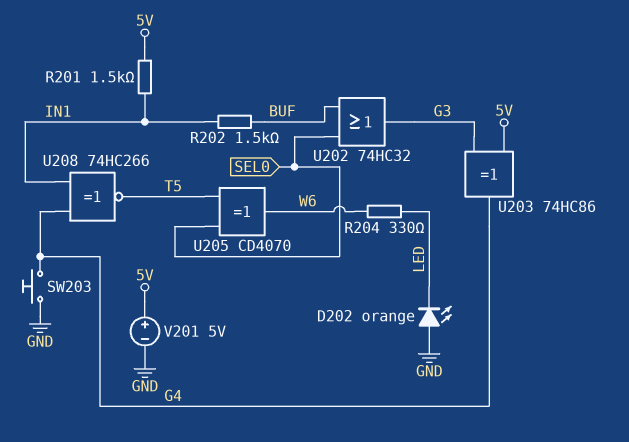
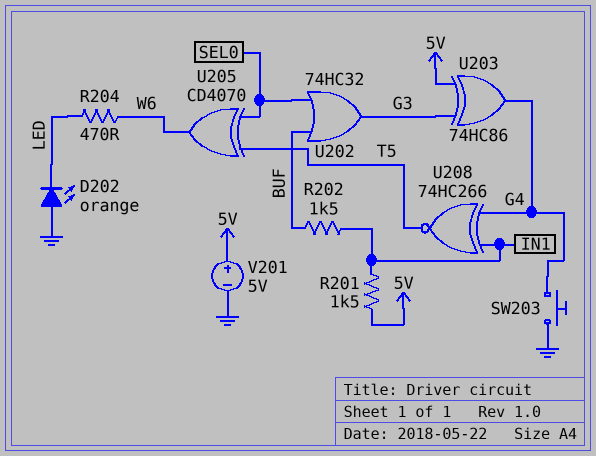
R204: 330 (LED, W6) -> 470 (LED, W6)

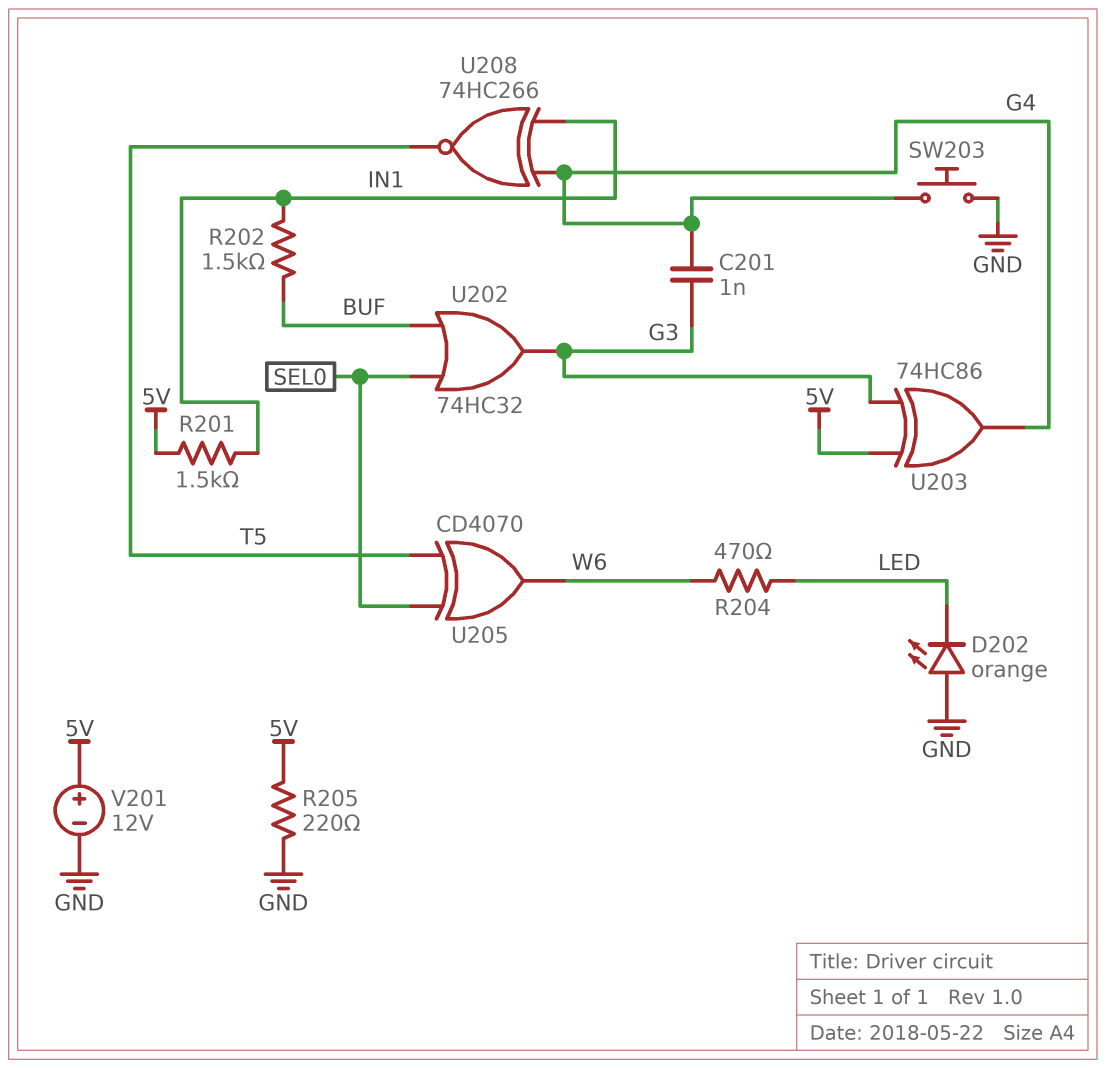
C201: none -> 1nF (G3, G4)
R205: none -> 220 (5V, GND)
V201: 5V (plus 5V, minus GND) -> 12V (plus 5V, minus GND)

